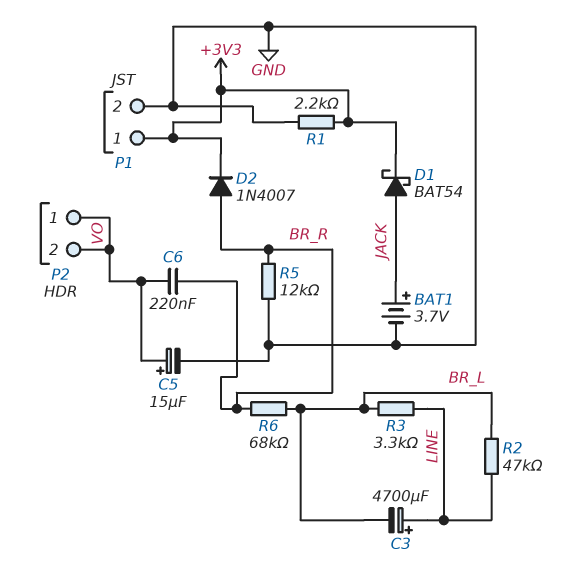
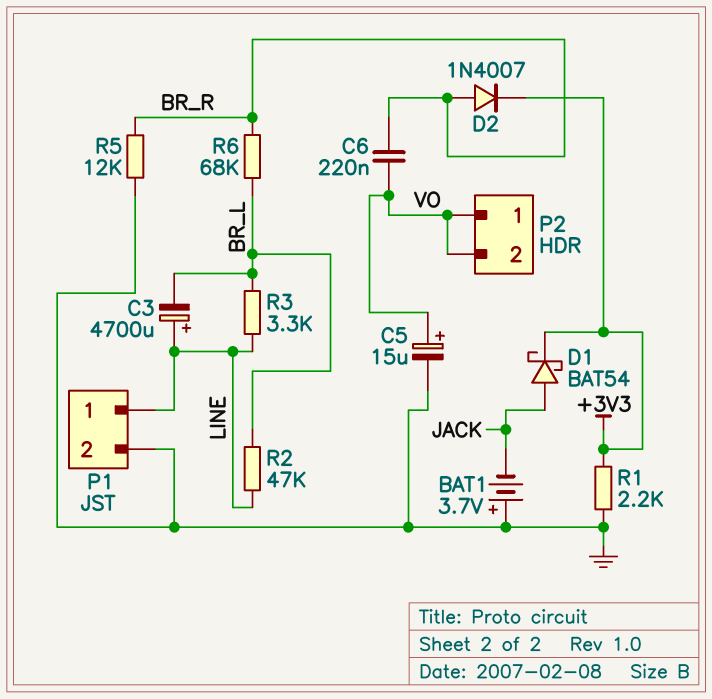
BAT1: 3.7V (plus JACK, minus GND) -> 3.7V (plus GND, minus JACK)
P1 pin 1: +3V3 -> LINE

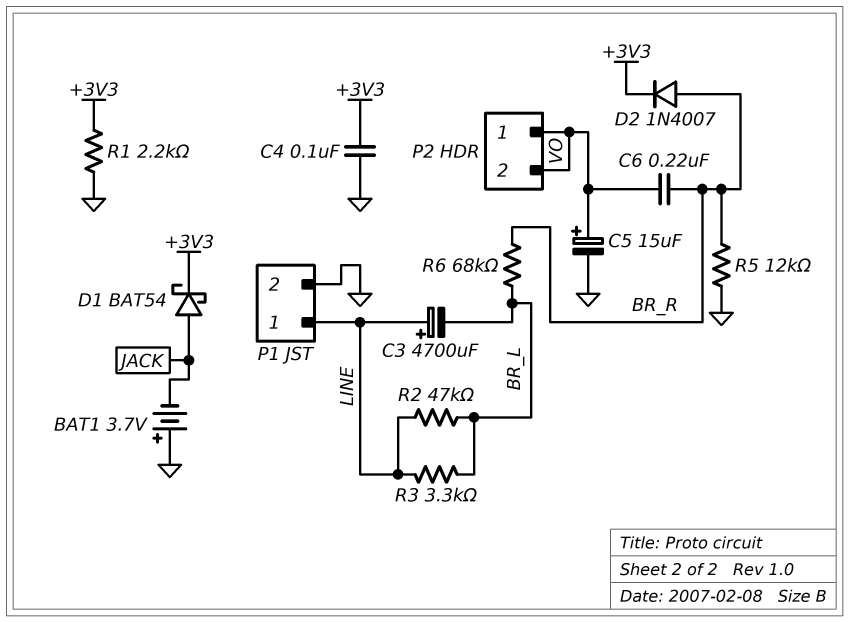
C4: none -> 100nF (+3V3, GND)

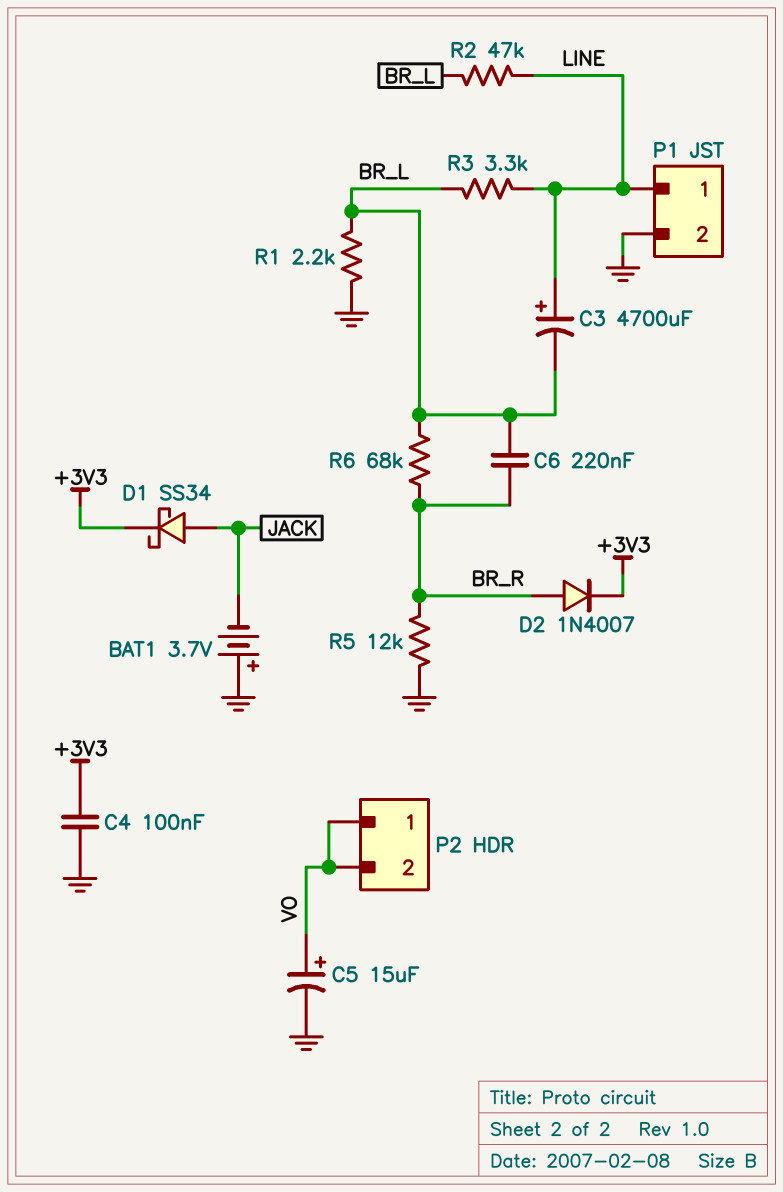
C6: 220nF (BR_R, VO) -> 220nF (BR_L, BR_R)
D1: schottky BAT54 (A JACK, K +3V3) -> schottky SS34 (A JACK, K +3V3)
R1: 2.2k (+3V3, GND) -> 2.2k (BR_L, GND)

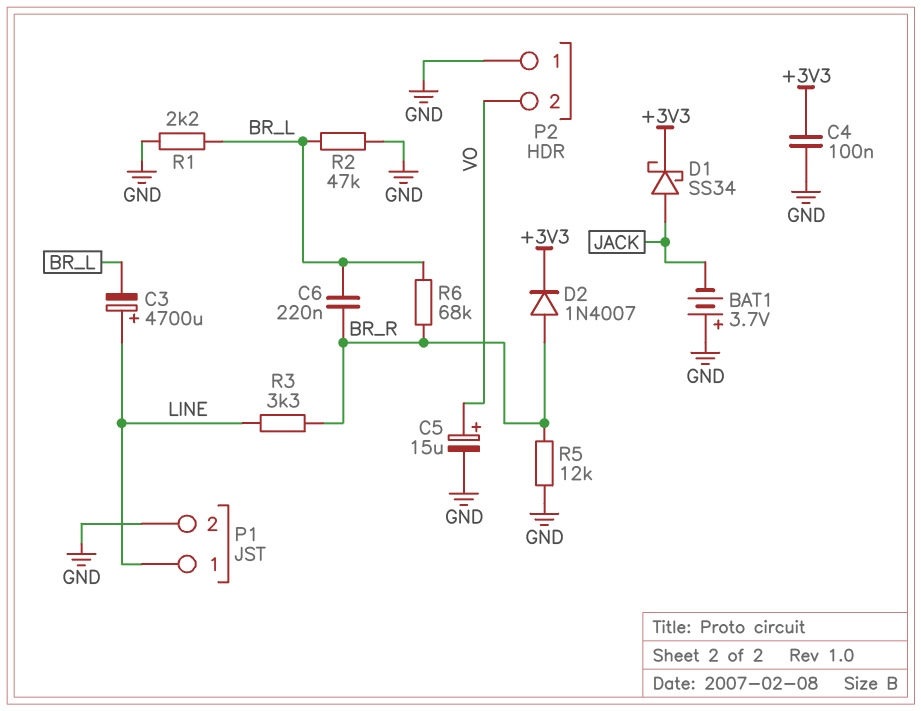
P2 pin 1: VO -> GND
R2: 47k (BR_L, LINE) -> 47k (BR_L, GND)
R3: 3.3k (BR_L, LINE) -> 3.3k (BR_R, LINE)

